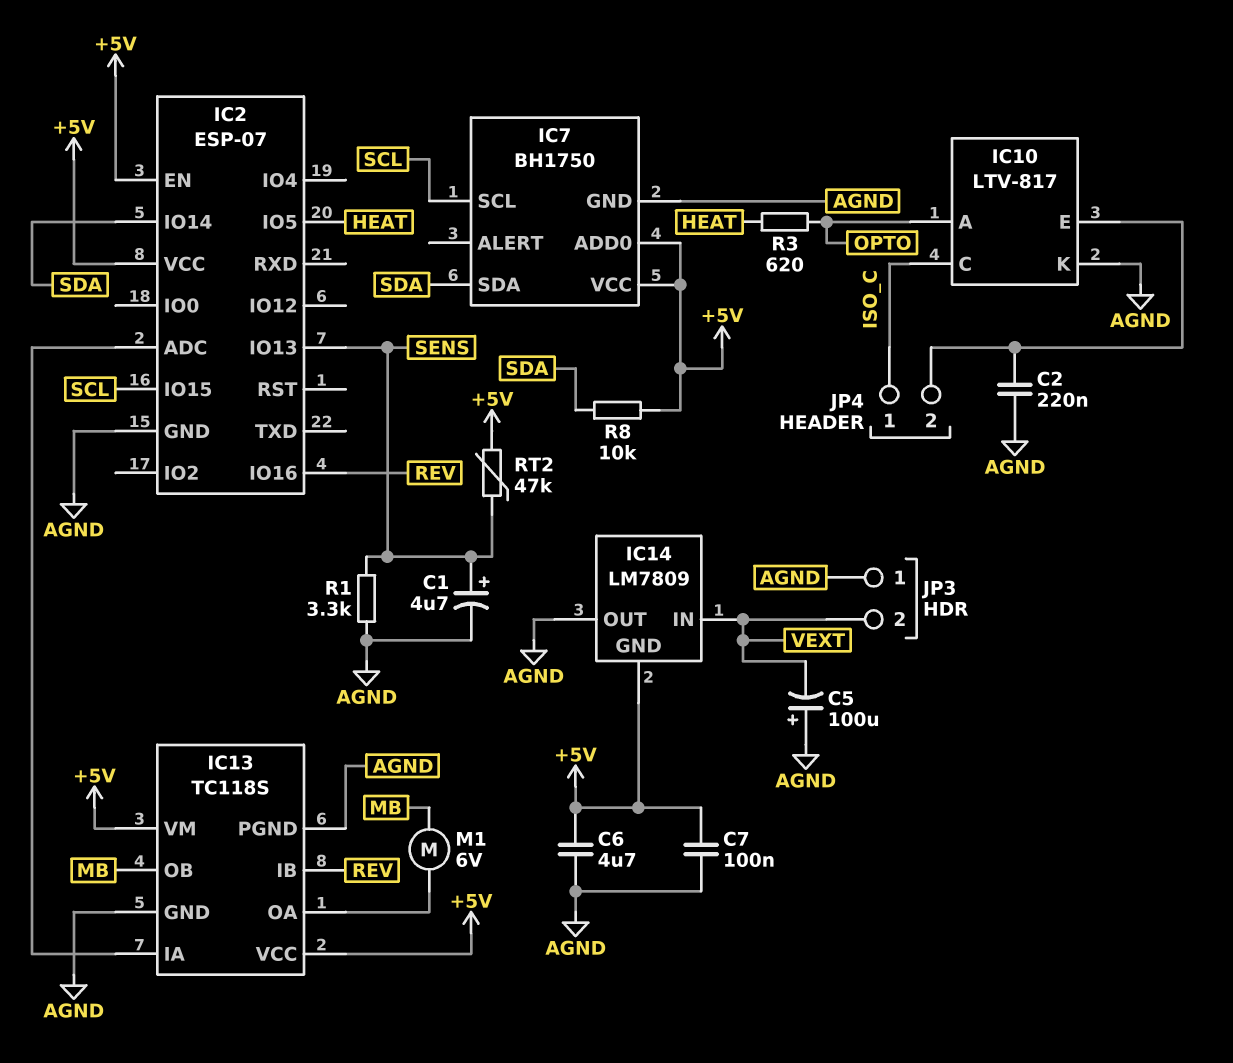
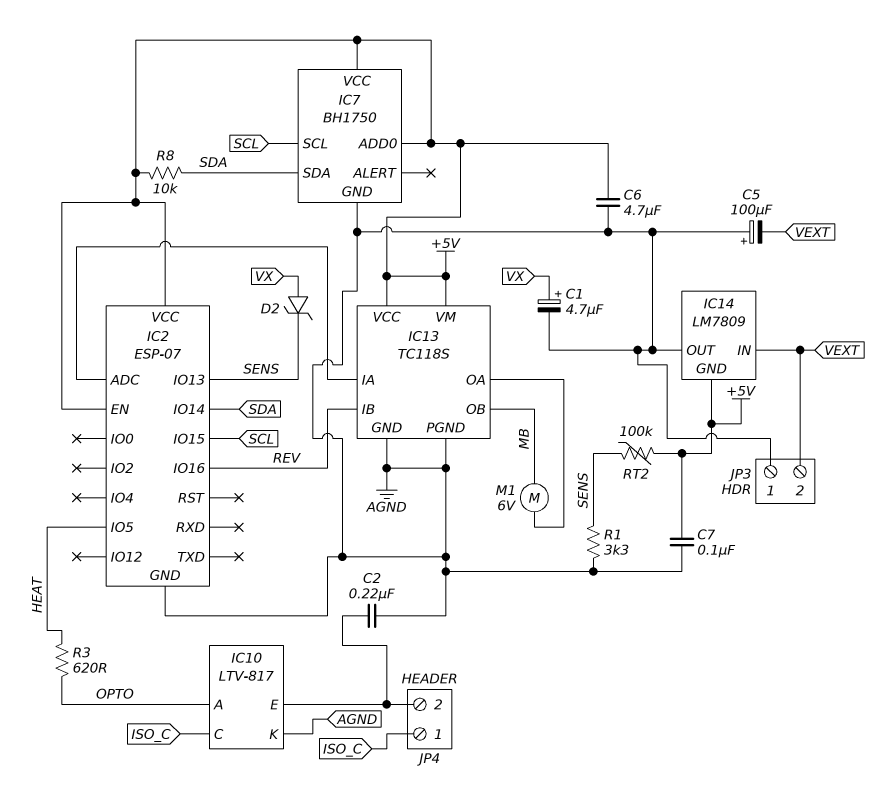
C1: 4.7uF (plus SENS, minus AGND) -> 4.7uF (plus VX, minus AGND)
D2: none -> zener (A VX, K SENS)
RT2: 47k (+5V, SENS) -> 100k (+5V, SENS)

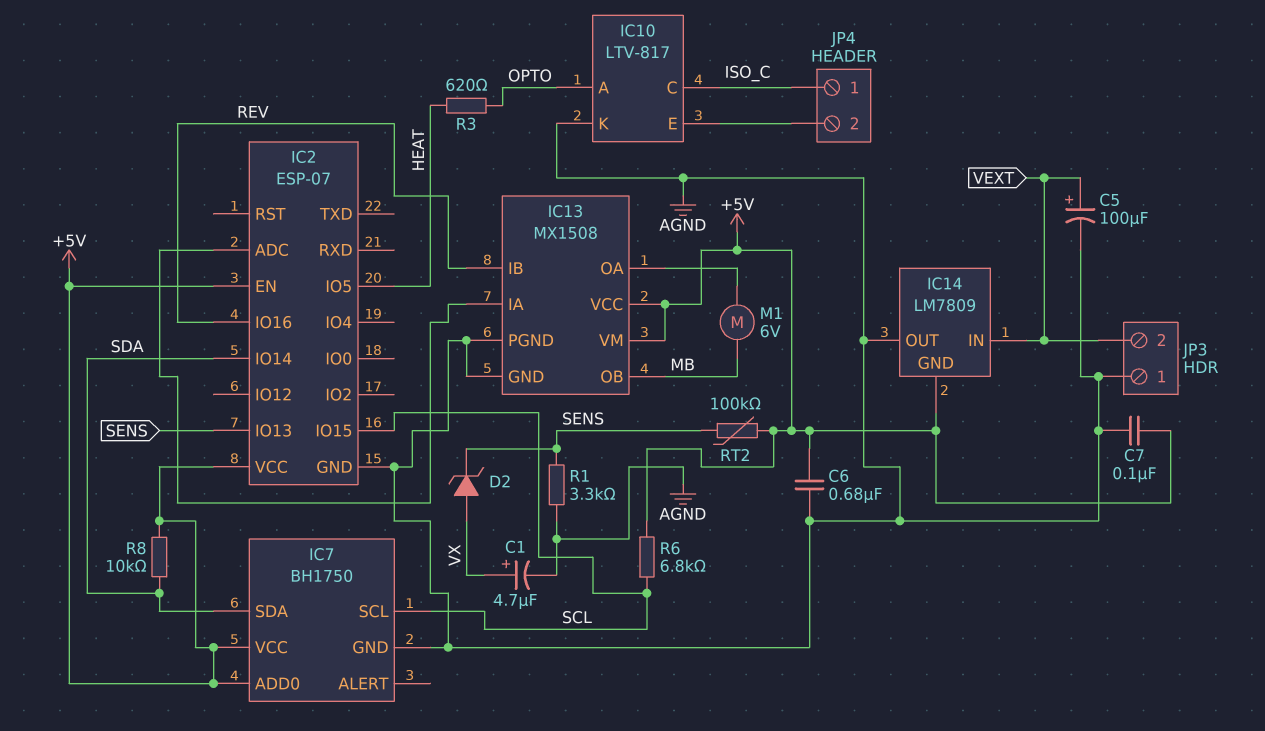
C2: 220nF (AGND, IC10/E) -> none
C5: 100uF (plus AGND, minus VEXT) -> 100uF (plus VEXT, minus AGND)
C6: 4.7uF (+5V, AGND) -> 680nF (+5V, AGND)
IC13: TC118S -> MX1508
R6: none -> 6.8k (+5V, SCL)

